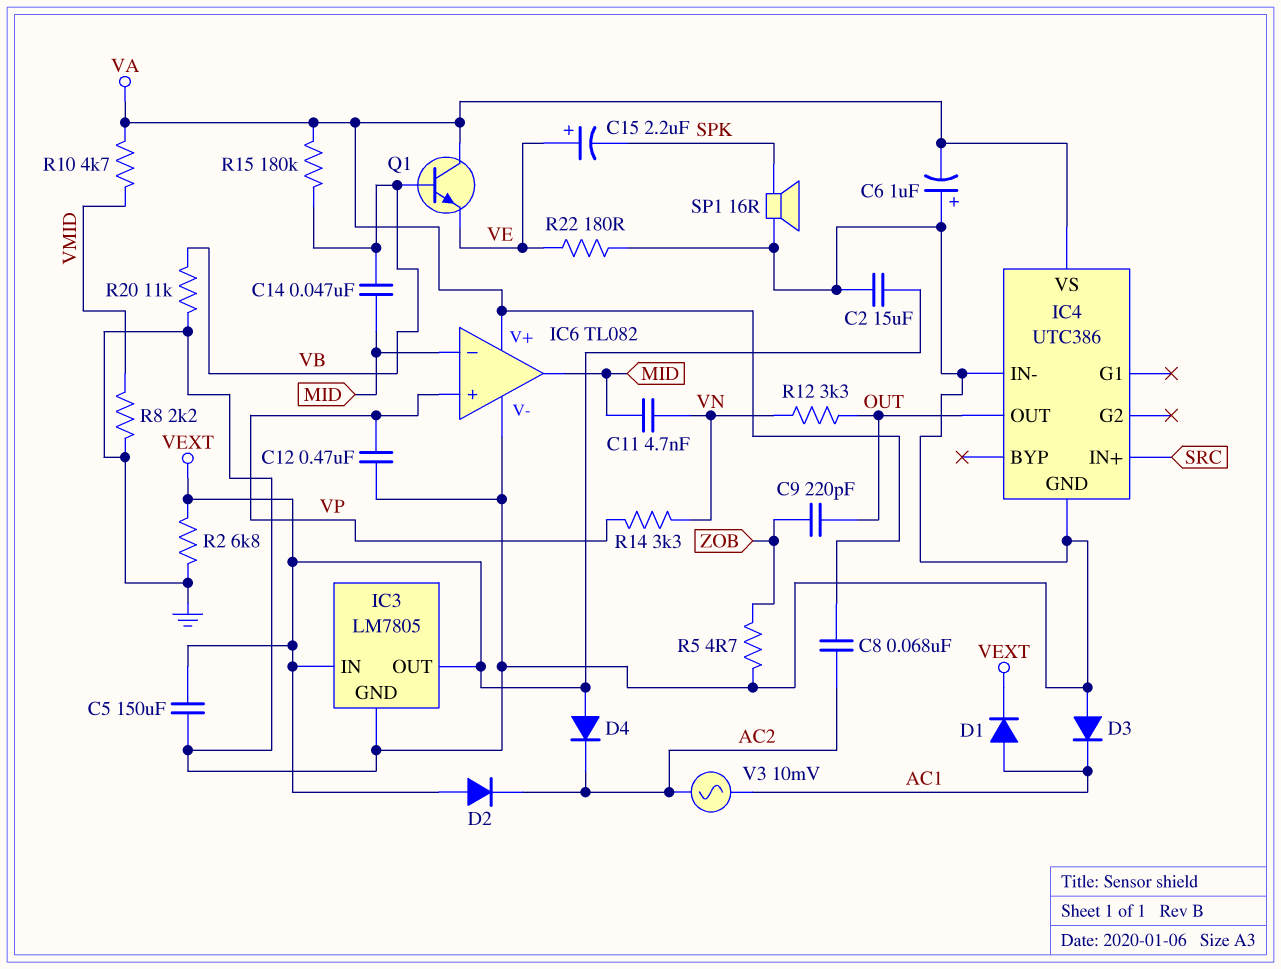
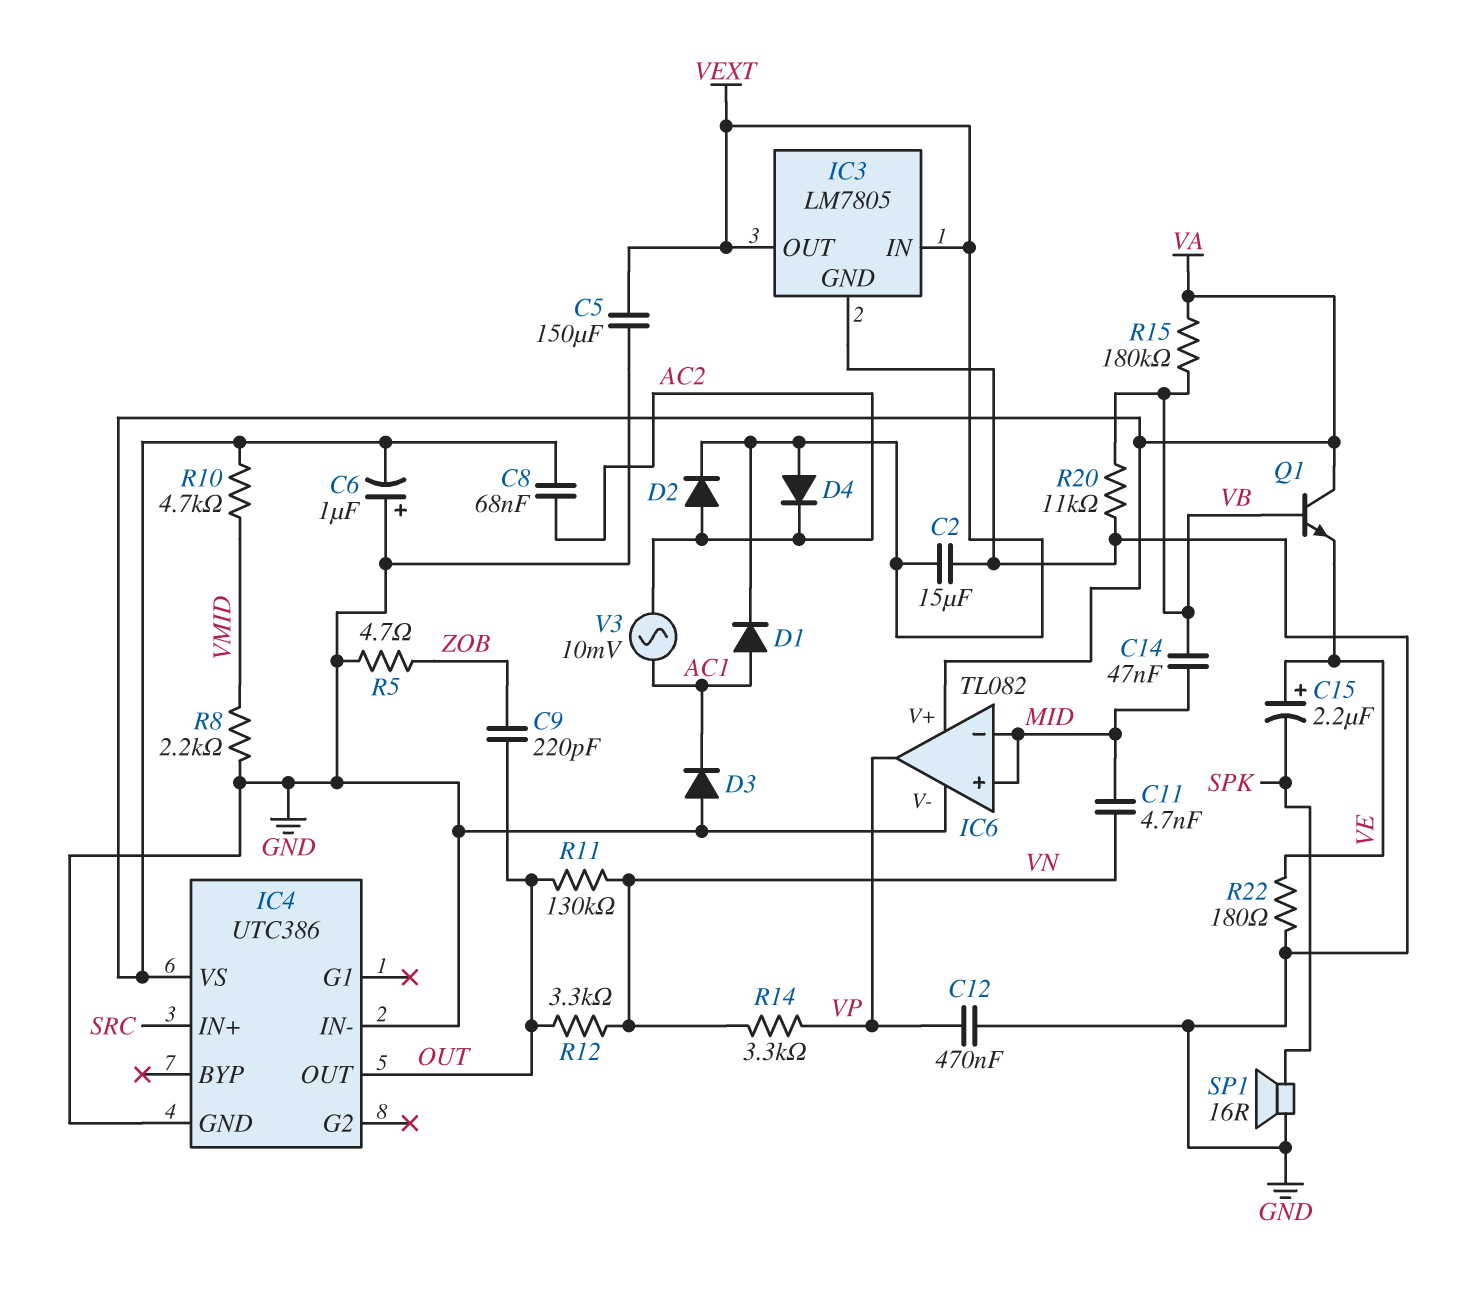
D2: diode (A VEXT, K AC2) -> diode (A AC2, K VEXT)
IC6 pin in+: VP -> MID
IC6 pin out: MID -> VP
R2: 6.8k (GND, VEXT) -> none
R11: none -> 130k (OUT, VN)

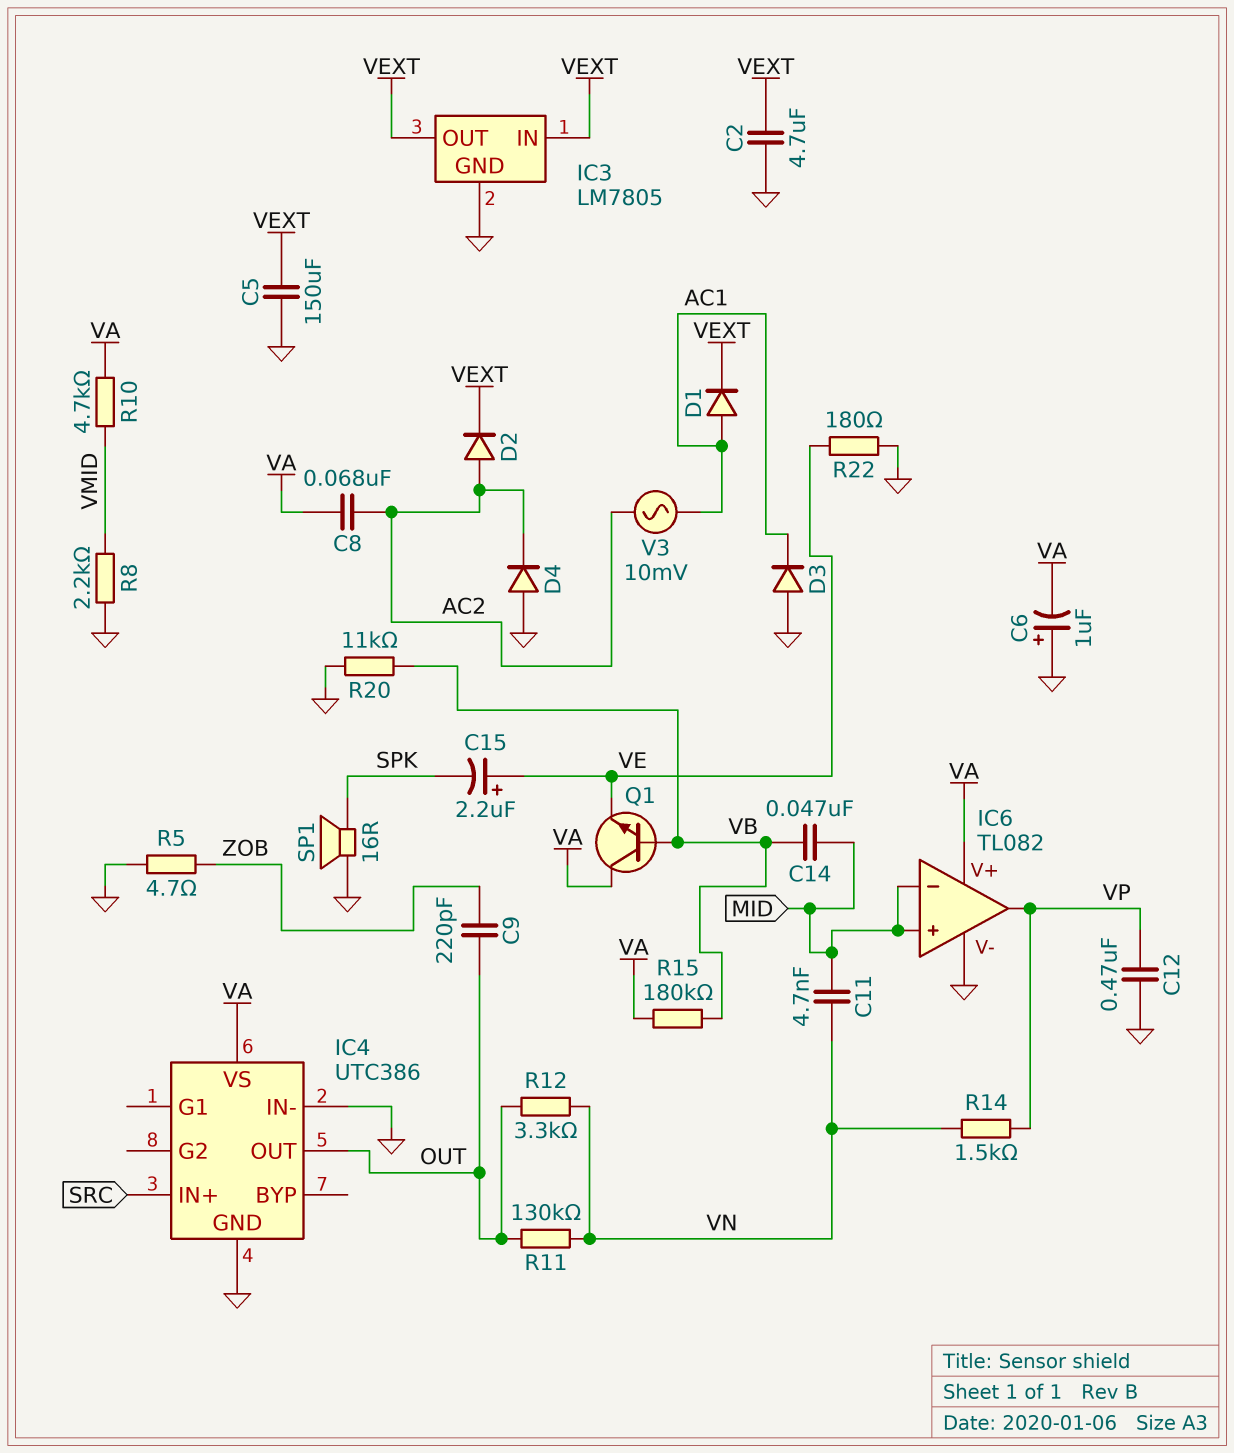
C2: 15uF (GND, VEXT) -> 4.7uF (GND, VEXT)
D4: diode (A VEXT, K AC2) -> diode (A GND, K AC2)
R14: 3.3k (VN, VP) -> 1.5k (VN, VP)

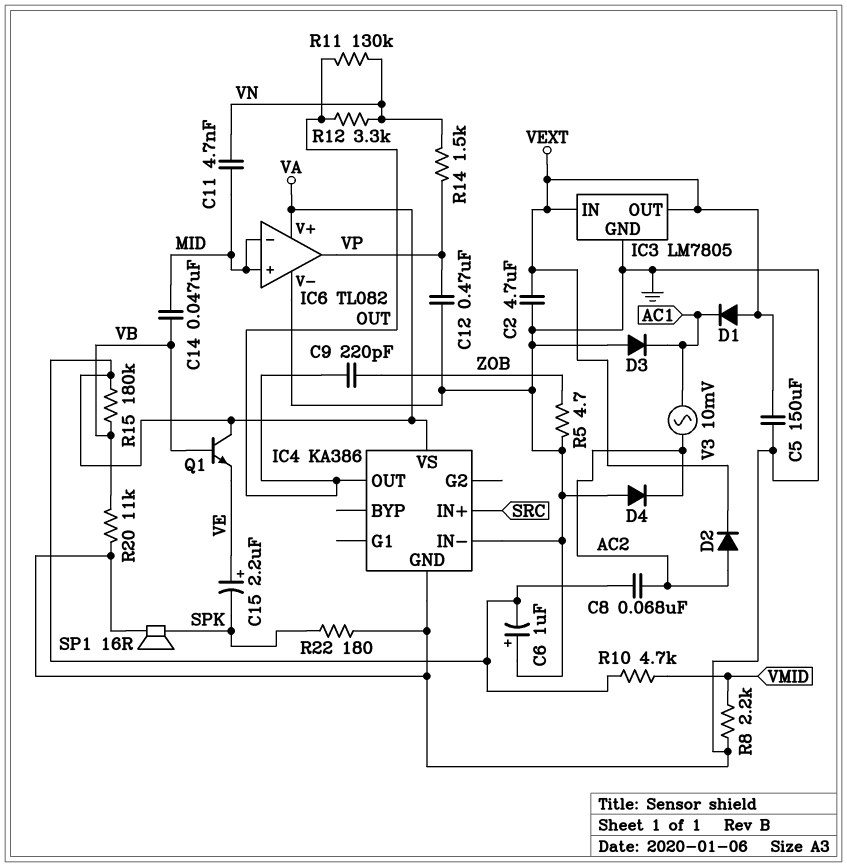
D1: diode (A AC1, K VEXT) -> diode (A VEXT, K AC1)
IC4: UTC386 -> KA386
R22: 180 (GND, VE) -> 180 (GND, SPK)

